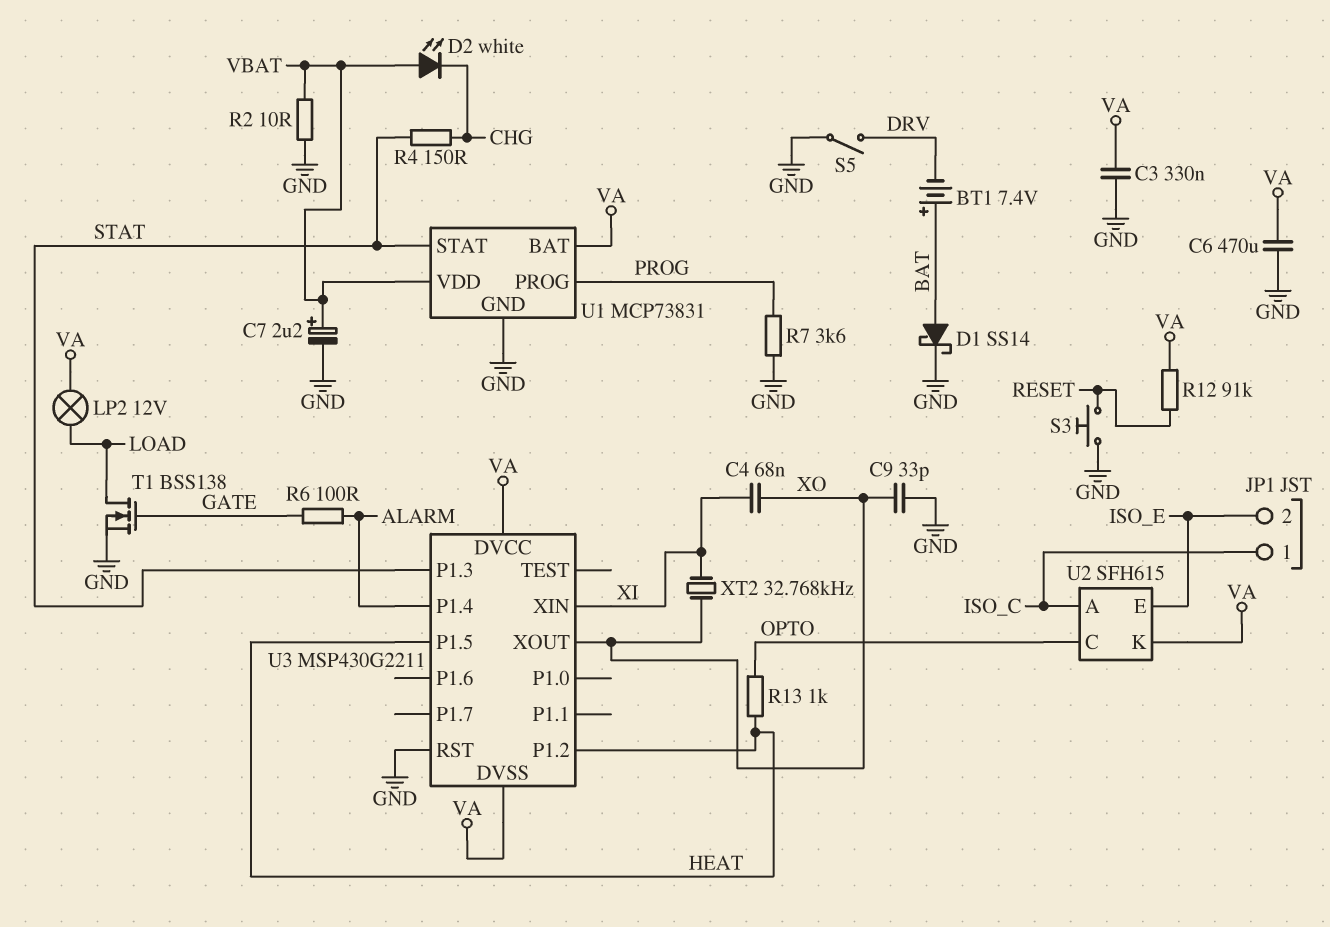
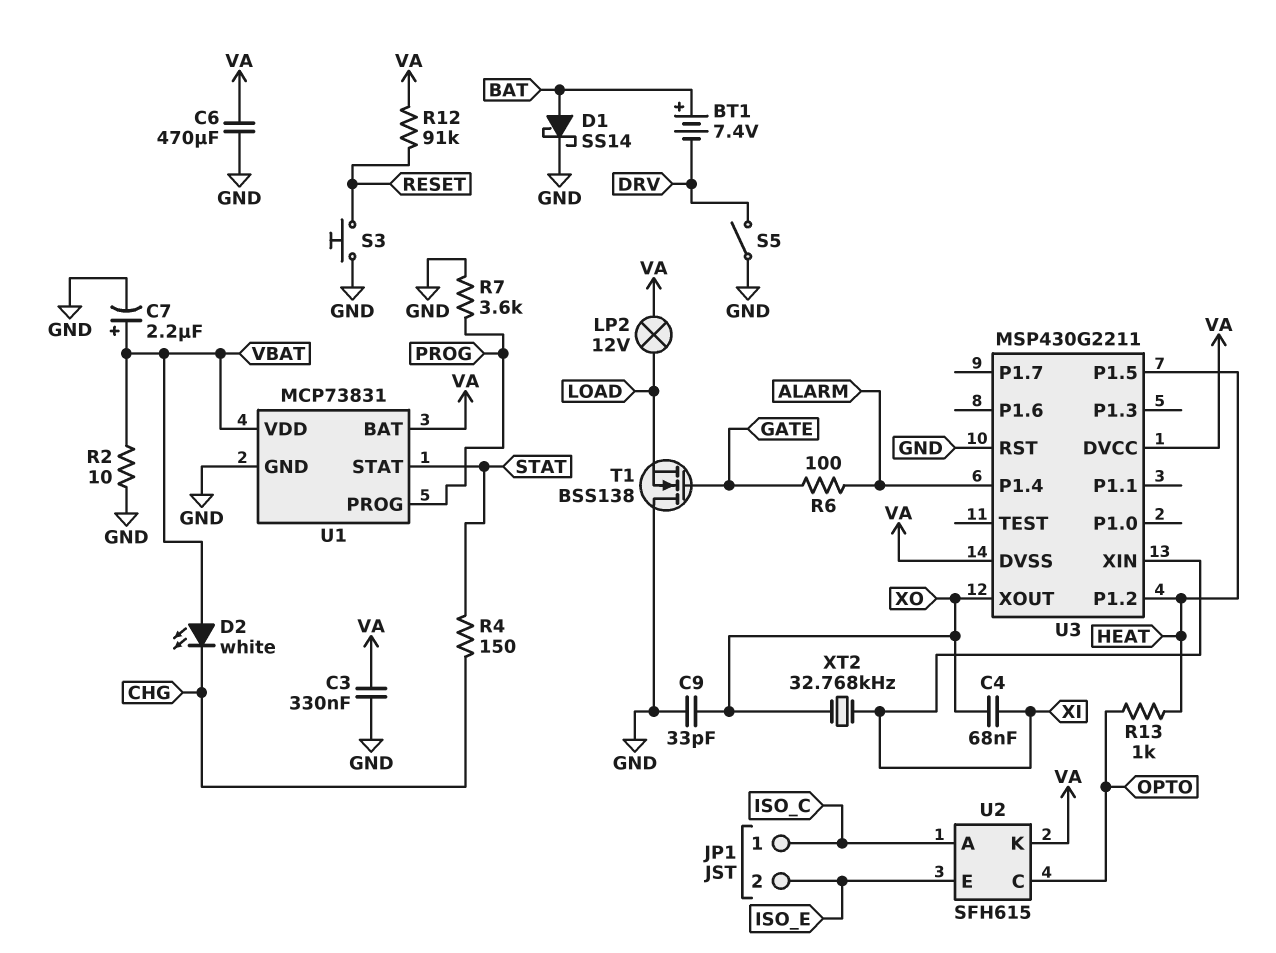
T1: NMOS BSS138 (G GATE, D LOAD, S GND) -> NMOS BSS138 (G GATE, D GND, S LOAD)
U3 pin P1.3: STAT -> none

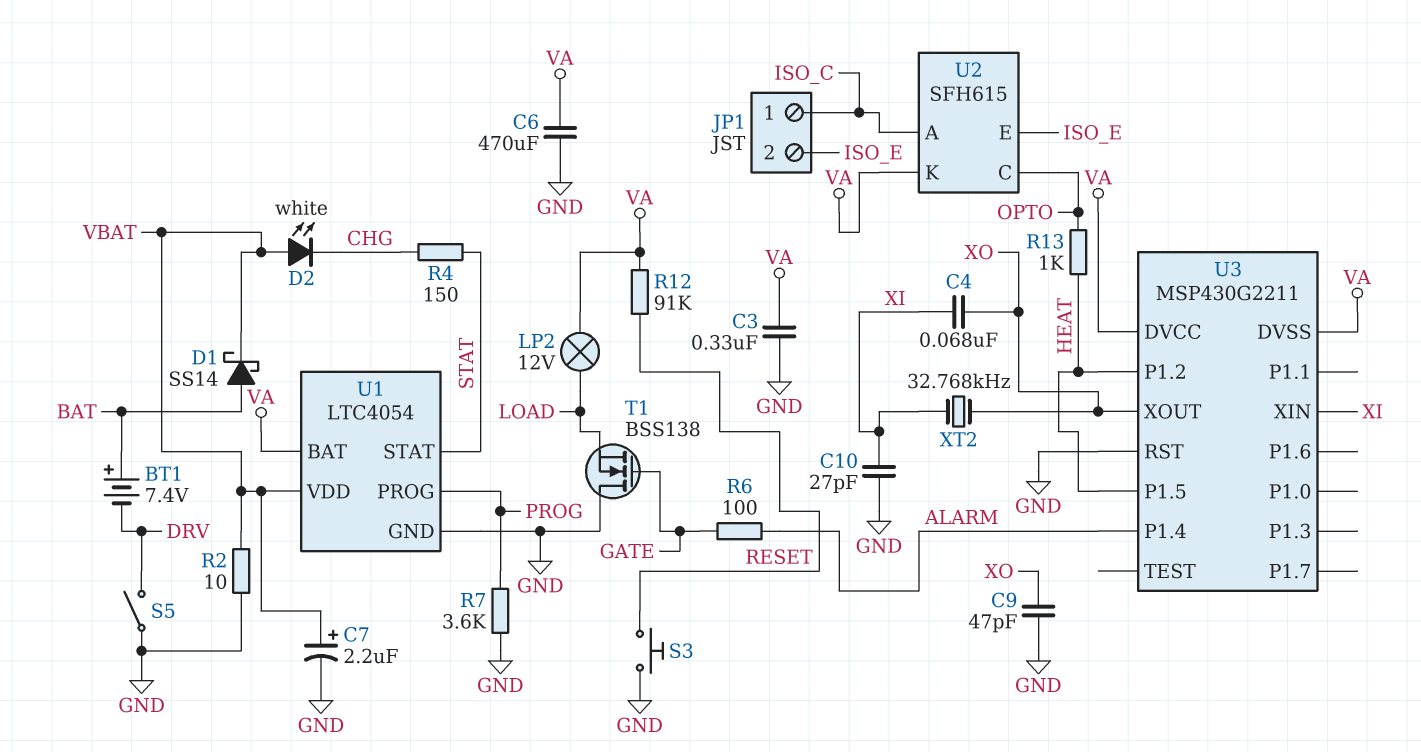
C9: 33pF (GND, XO) -> 47pF (GND, XO)
C10: none -> 27pF (GND, XI)
D1: schottky SS14 (A BAT, K GND) -> schottky SS14 (A BAT, K VBAT)
U1: MCP73831 -> LTC4054

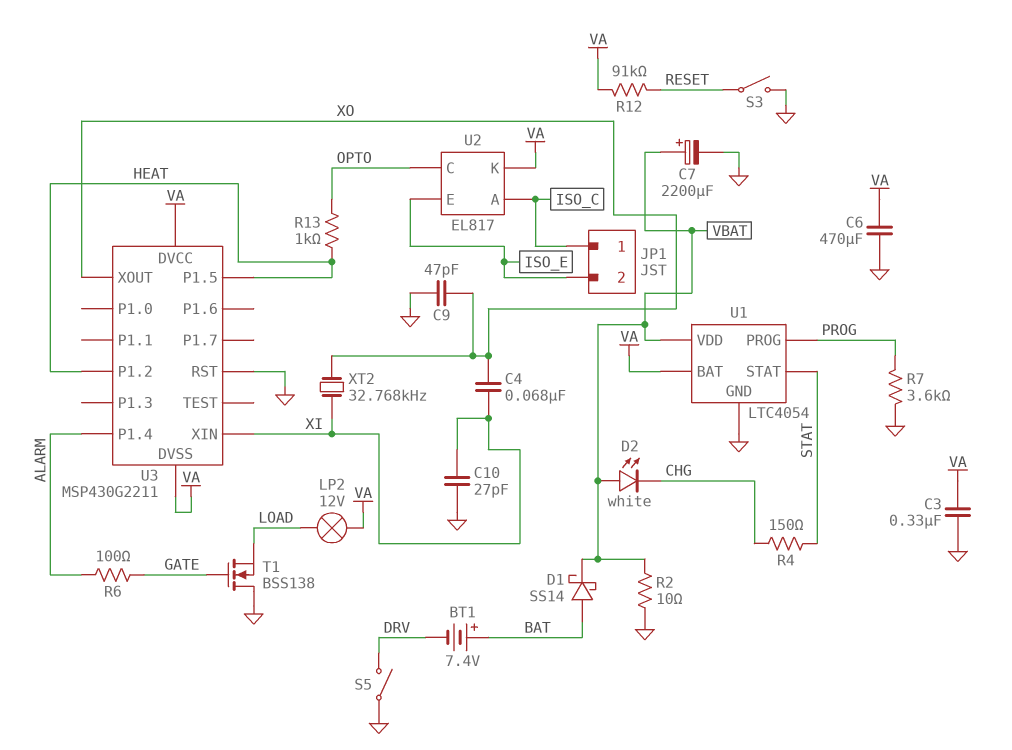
C7: 2.2uF (plus VBAT, minus GND) -> 2200uF (plus VBAT, minus GND)
S3: button (GND, RESET) -> switch (GND, RESET)
U2: SFH615 -> EL817

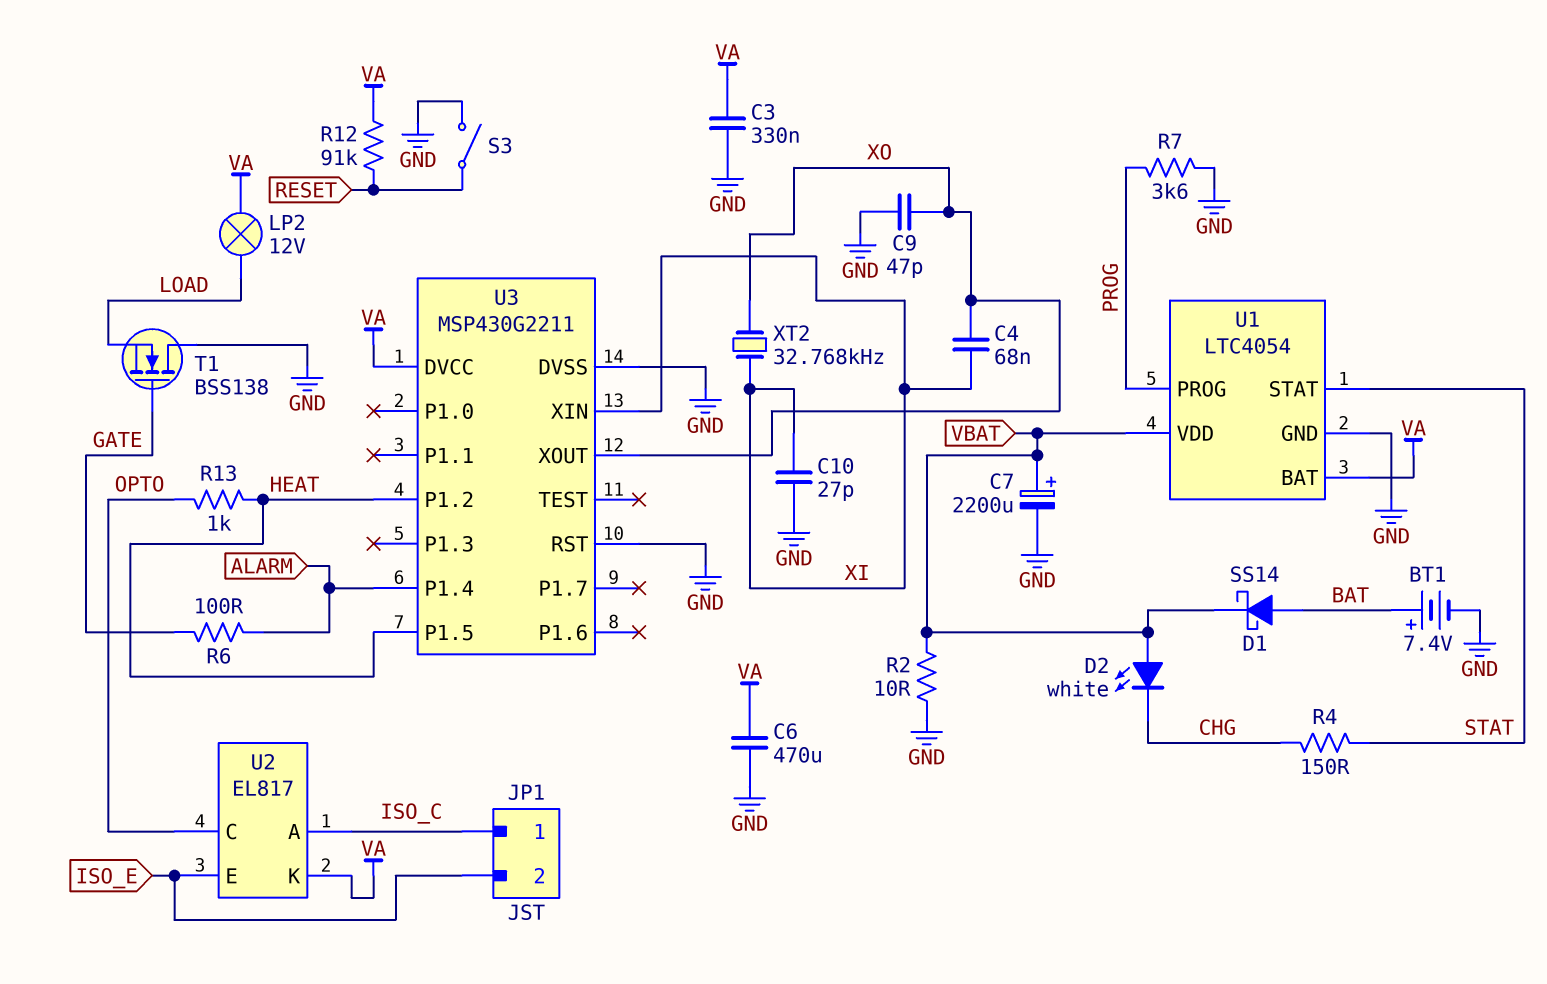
BT1: 7.4V (plus BAT, minus DRV) -> 7.4V (plus BAT, minus GND)
S5: switch (DRV, GND) -> none
U3 pin DVSS: VA -> GND

